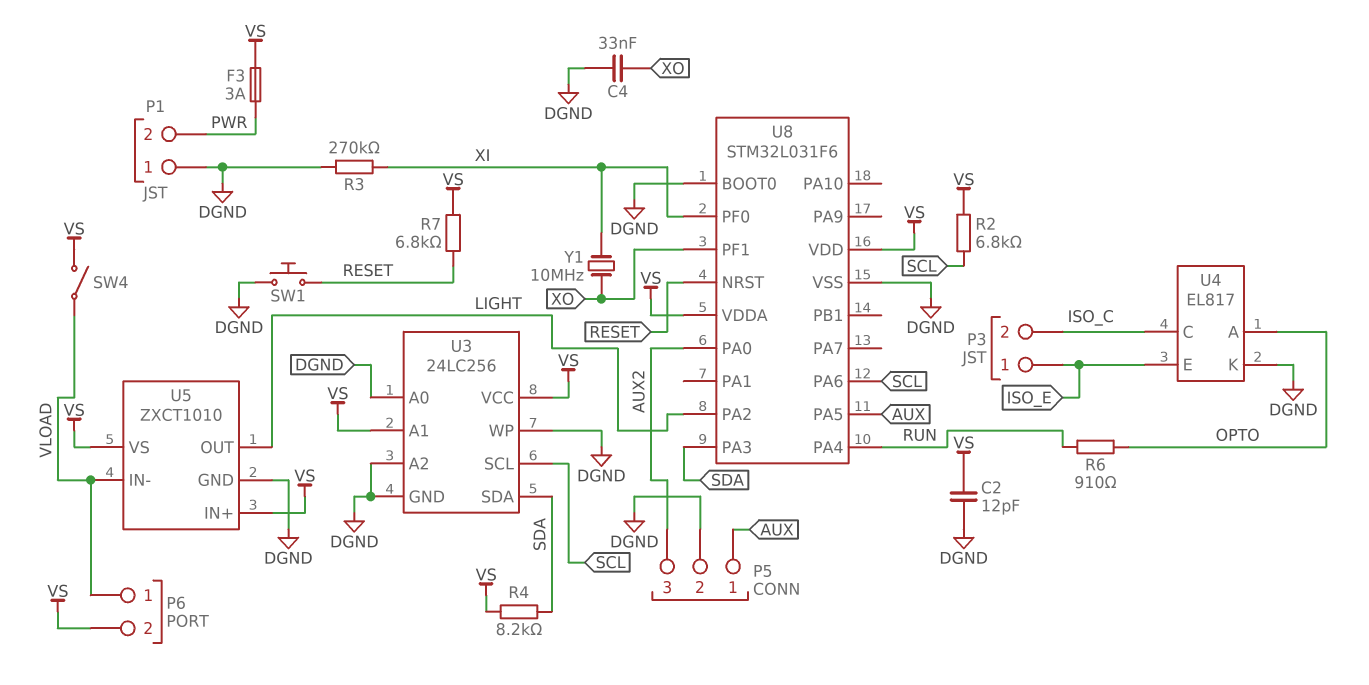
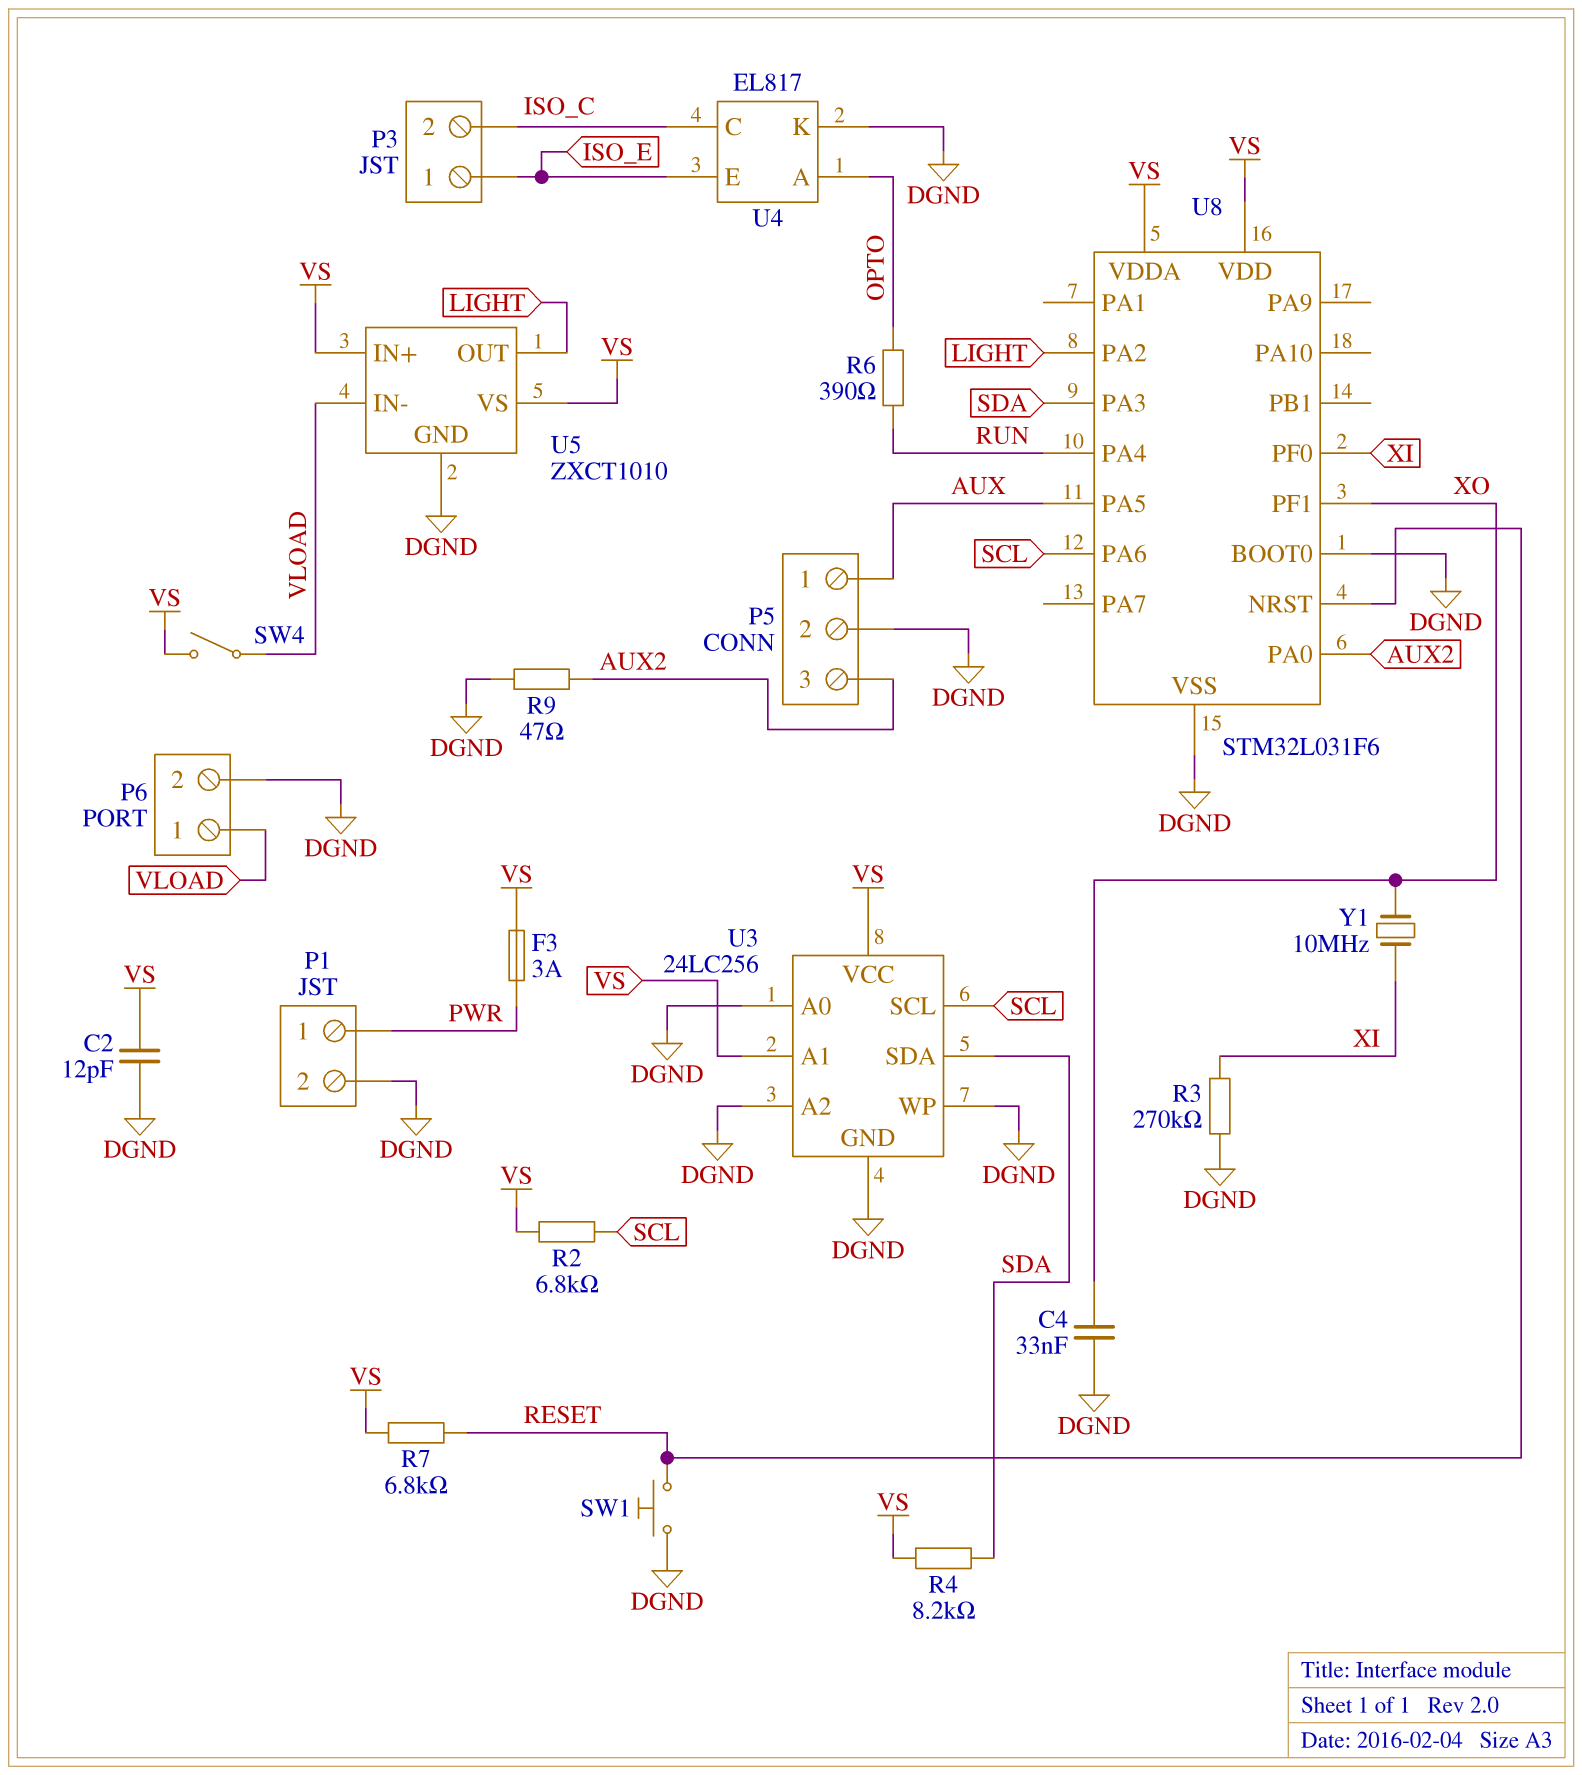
P1 pin 1: DGND -> PWR
P1 pin 2: PWR -> DGND
P6 pin 2: VS -> DGND
R6: 910 (OPTO, RUN) -> 390 (OPTO, RUN)
R9: none -> 47 (AUX2, DGND)

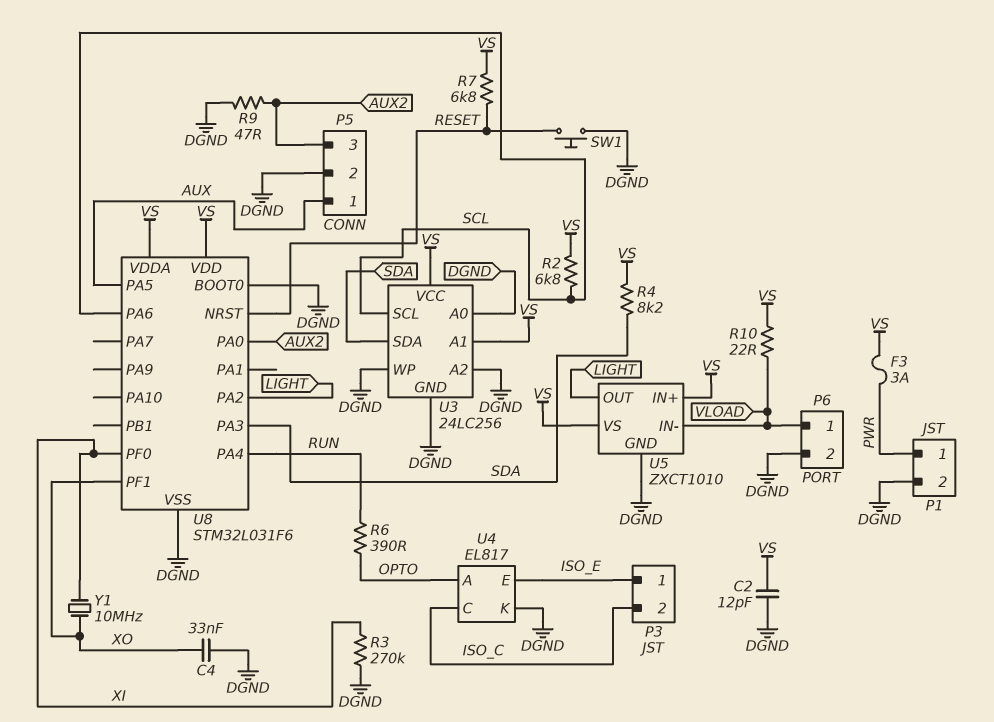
R10: none -> 22 (VLOAD, VS)
SW4: switch (VLOAD, VS) -> none

